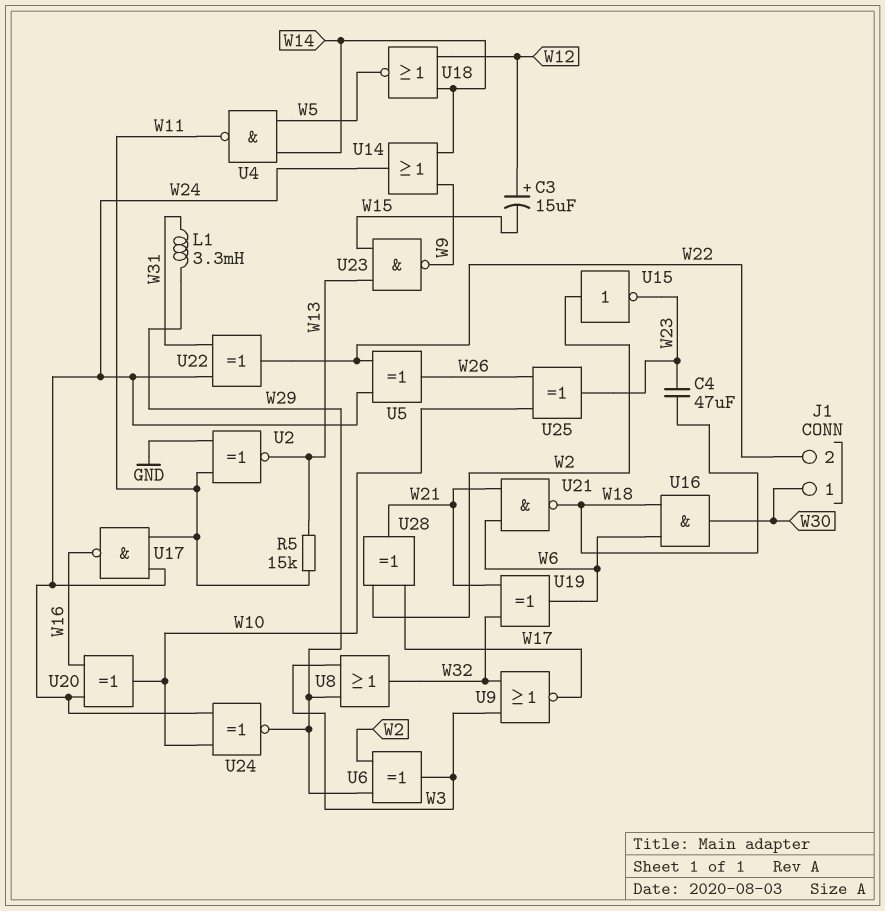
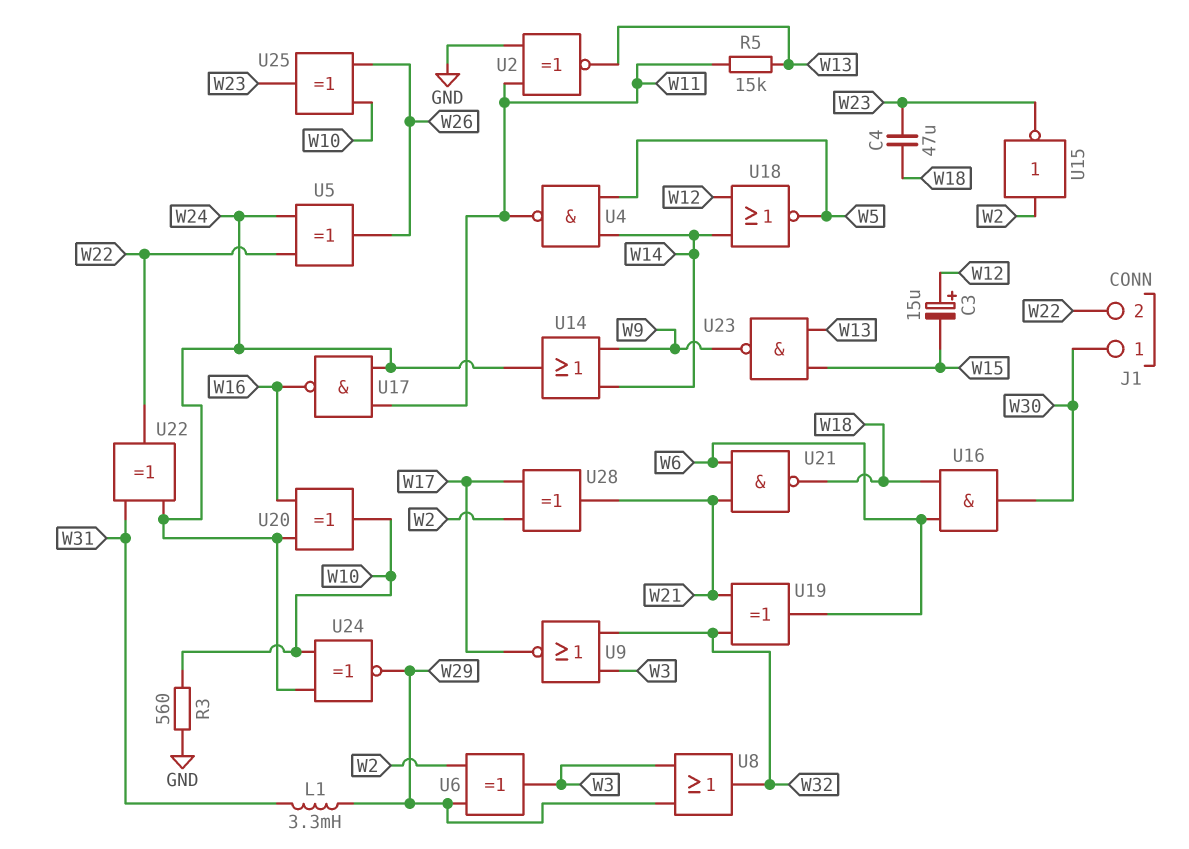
R3: none -> 560 (GND, W10)

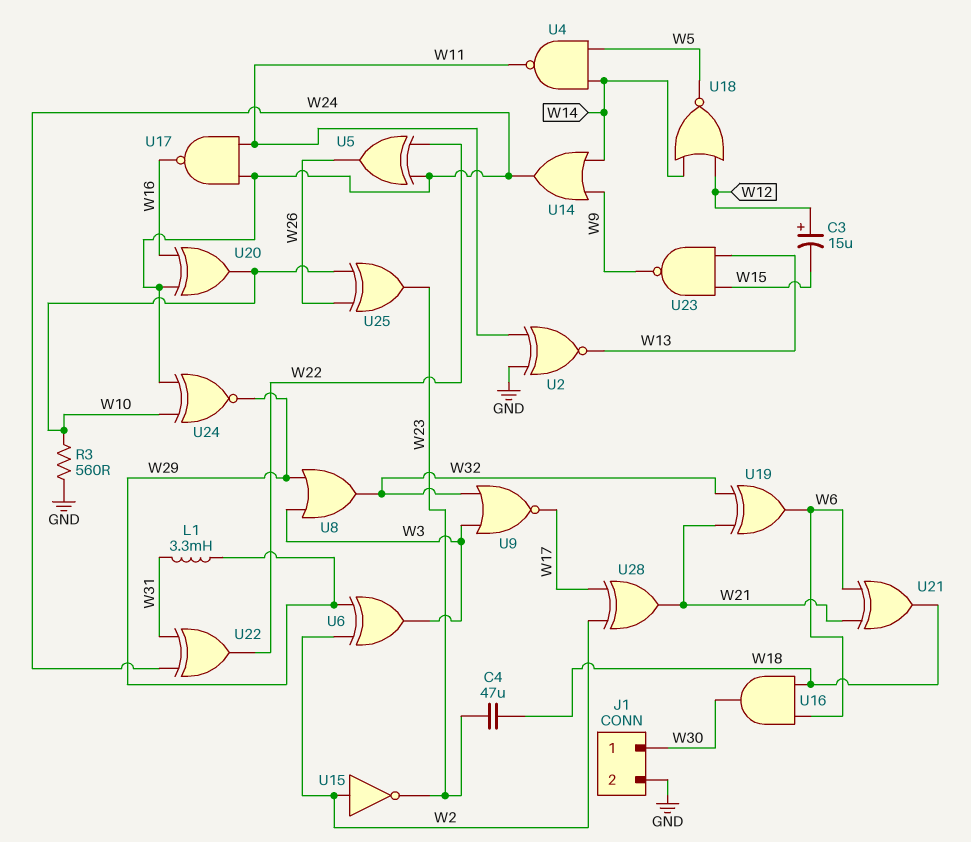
J1 pin 2: W22 -> GND
R5: 15k (W11, W13) -> none
U21: NAND (in W6, in W21, out W18) -> XOR (in W6, in W21, out W18)

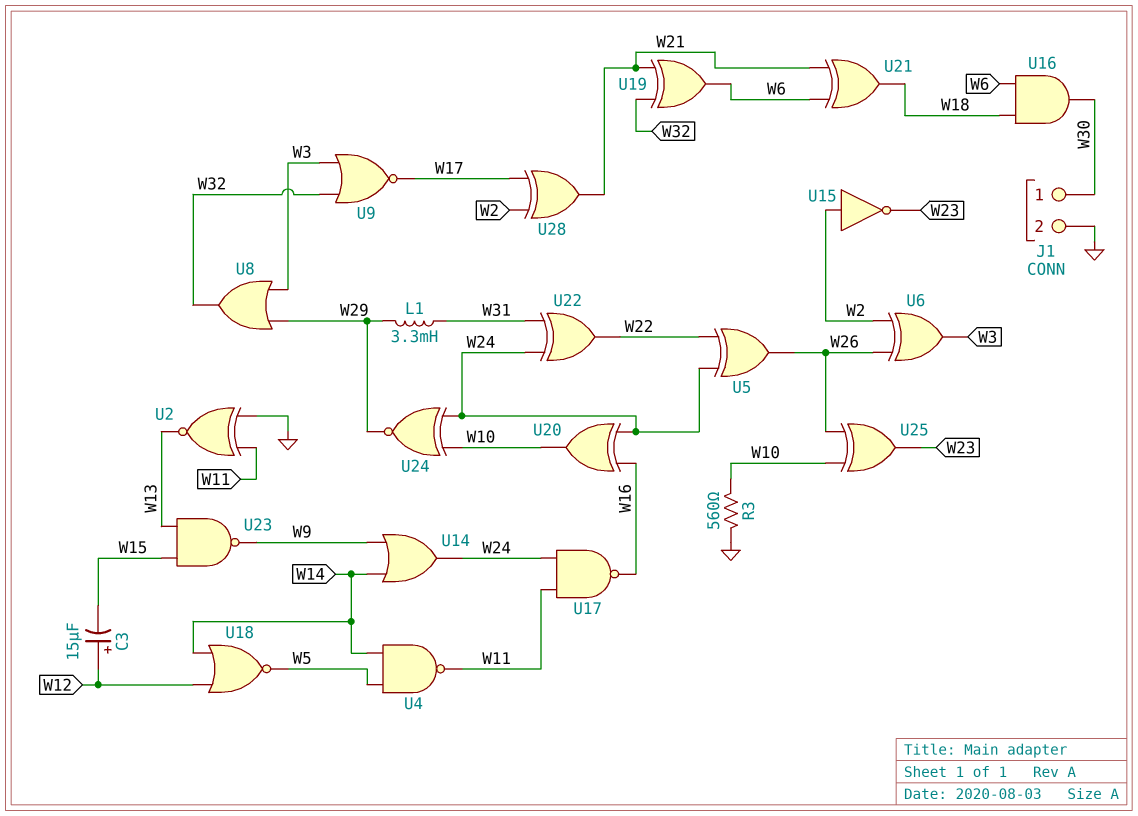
C4: 47uF (W18, W23) -> none
U6: XOR (in W2, in W29, out W3) -> XOR (in W2, in W26, out W3)

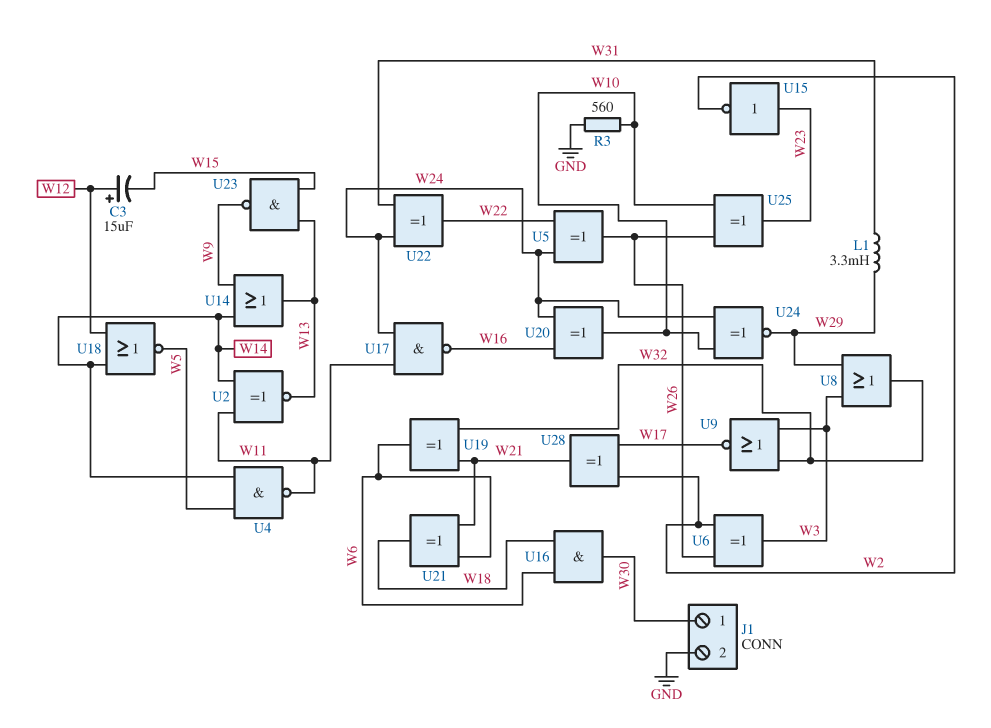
U2: XNOR (in GND, in W11, out W13) -> XNOR (in W11, in W14, out W13)
U14: OR (in W9, in W14, out W24) -> OR (in W9, in W14, out W13)
U15: NOT (in W2, out W23) -> NOT (in W23, out W2)

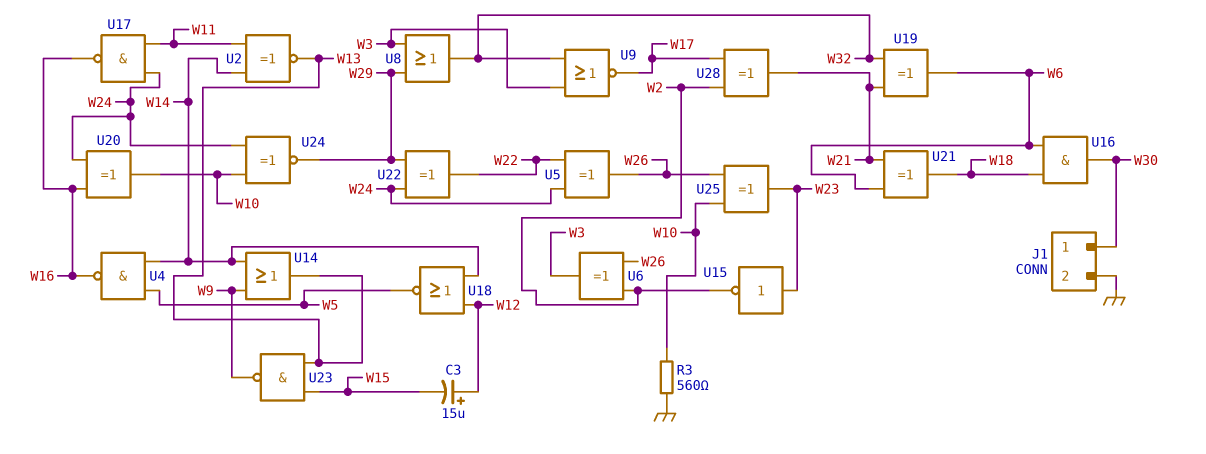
L1: 3.3mH (W29, W31) -> none
U4: NAND (in W5, in W14, out W11) -> NAND (in W5, in W14, out W16)
U22: XOR (in W24, in W31, out W22) -> XOR (in W24, in W29, out W22)

